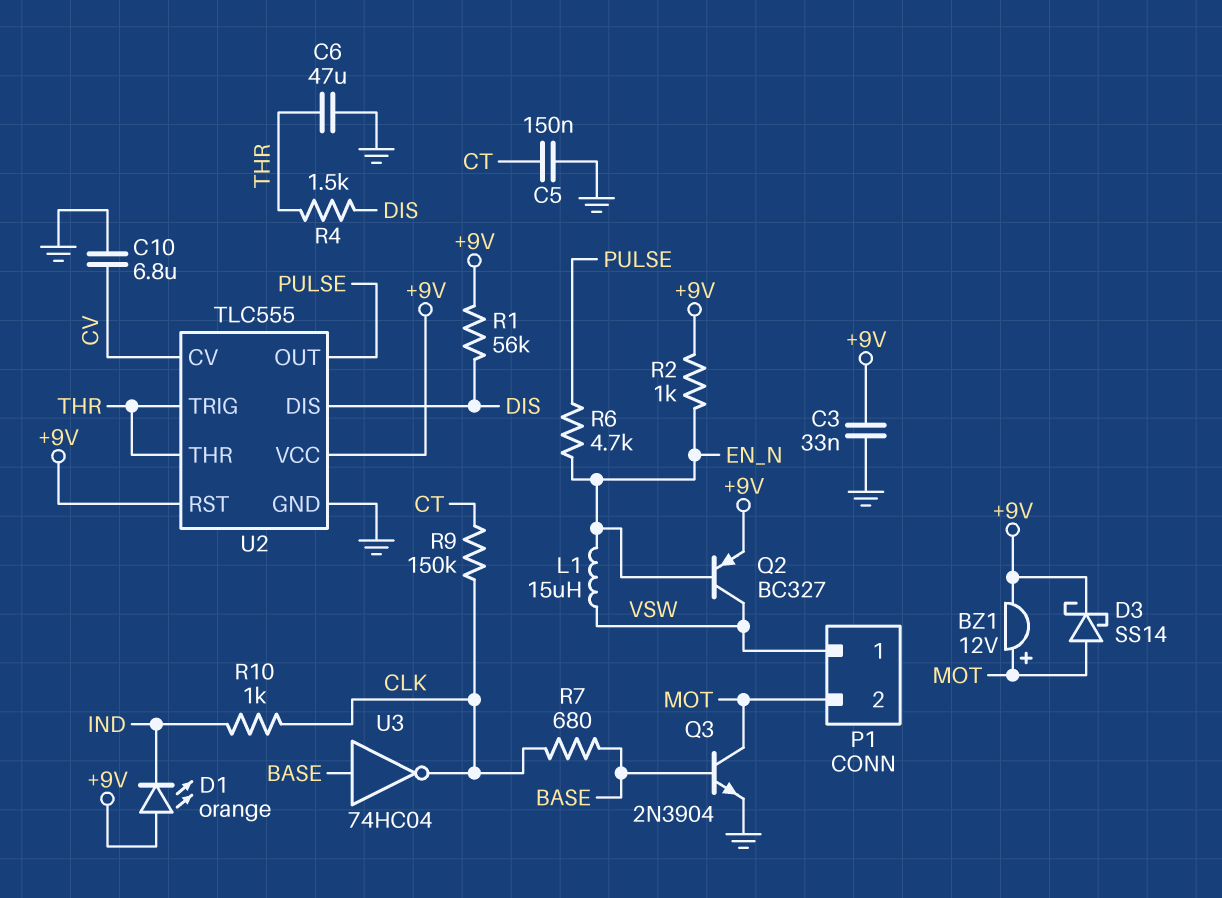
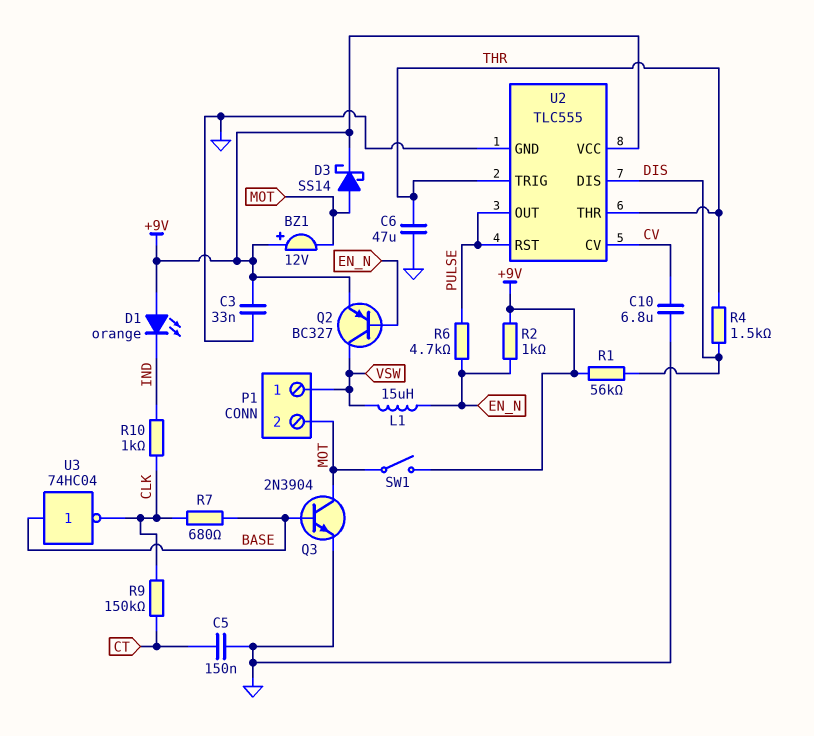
BZ1: buzzer 12V (plus MOT, minus +9V) -> buzzer 12V (plus +9V, minus MOT)
SW1: none -> switch (+9V, MOT)
U2 pin RST: +9V -> PULSE

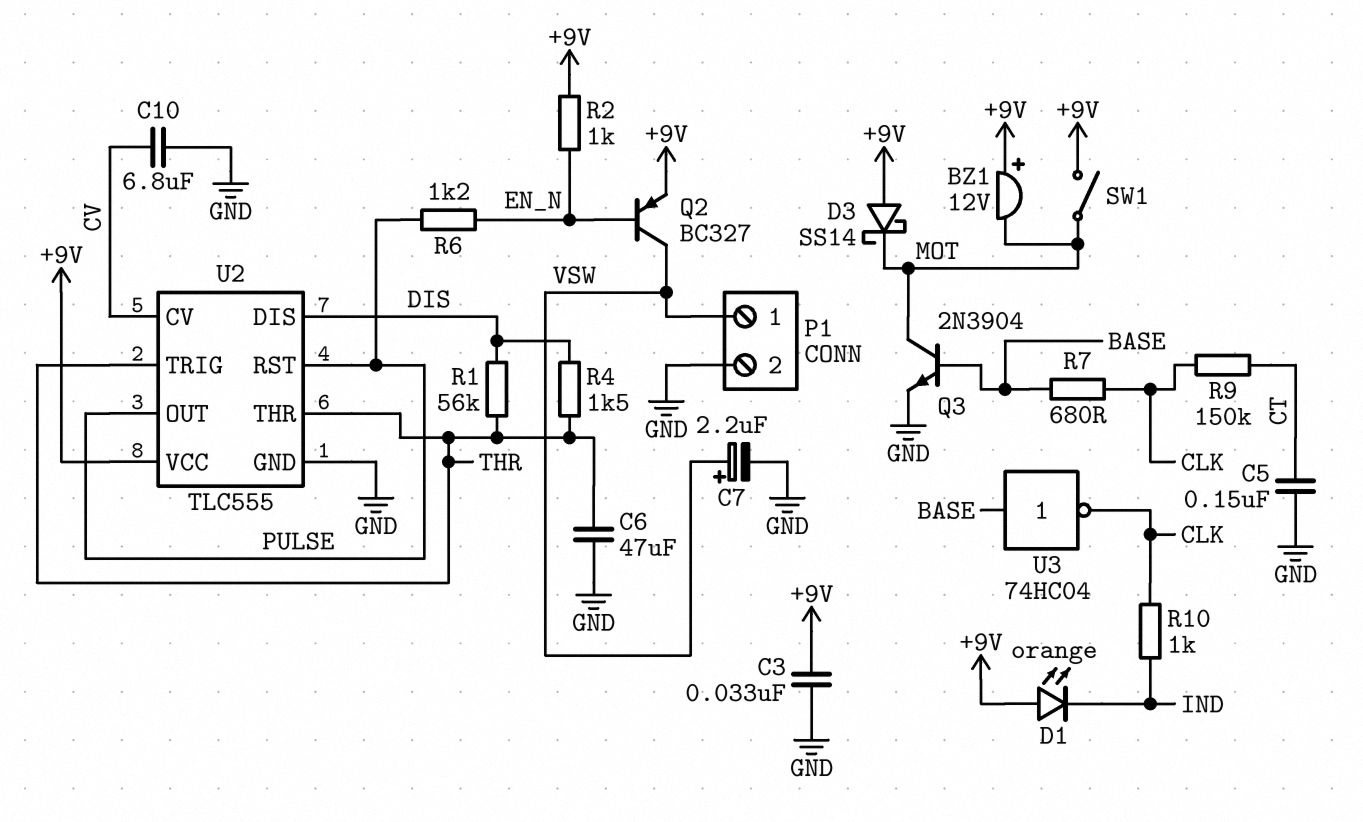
C7: none -> 2.2uF (plus VSW, minus GND)
D3: schottky SS14 (A MOT, K +9V) -> schottky SS14 (A +9V, K MOT)
L1: 15uH (EN_N, VSW) -> none
P1 pin 2: MOT -> GND
R1: 56k (+9V, DIS) -> 56k (DIS, THR)
R6: 4.7k (EN_N, PULSE) -> 1.2k (EN_N, PULSE)

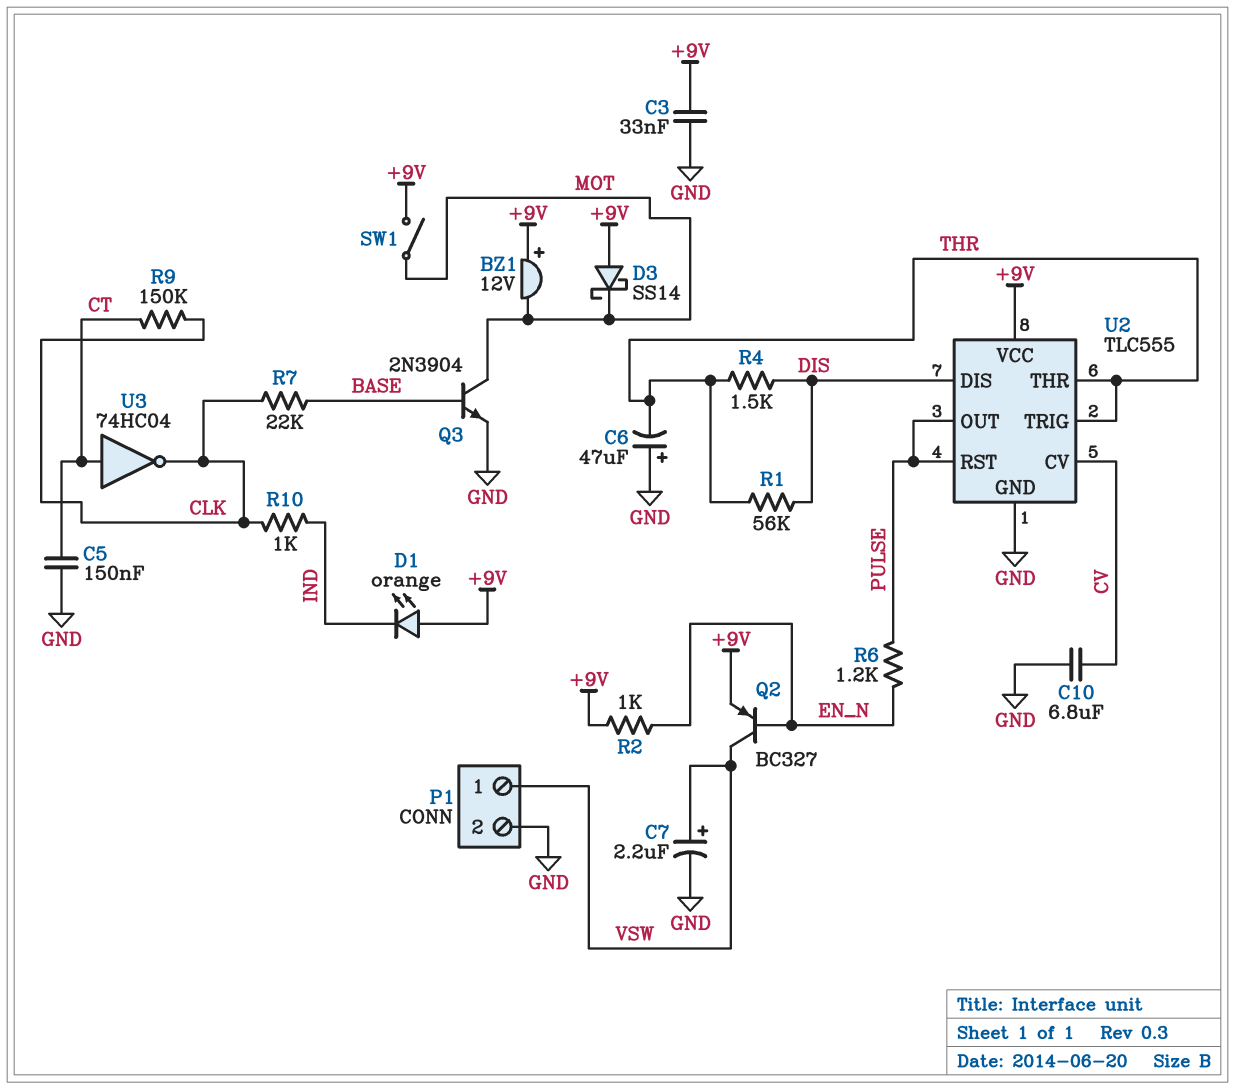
C6: 47uF (GND, THR) -> 47uF (plus GND, minus THR)
R7: 680 (BASE, CLK) -> 22k (BASE, CLK)
U3: NOT 74HC04 (in BASE, out CLK) -> NOT 74HC04 (in CT, out CLK)

